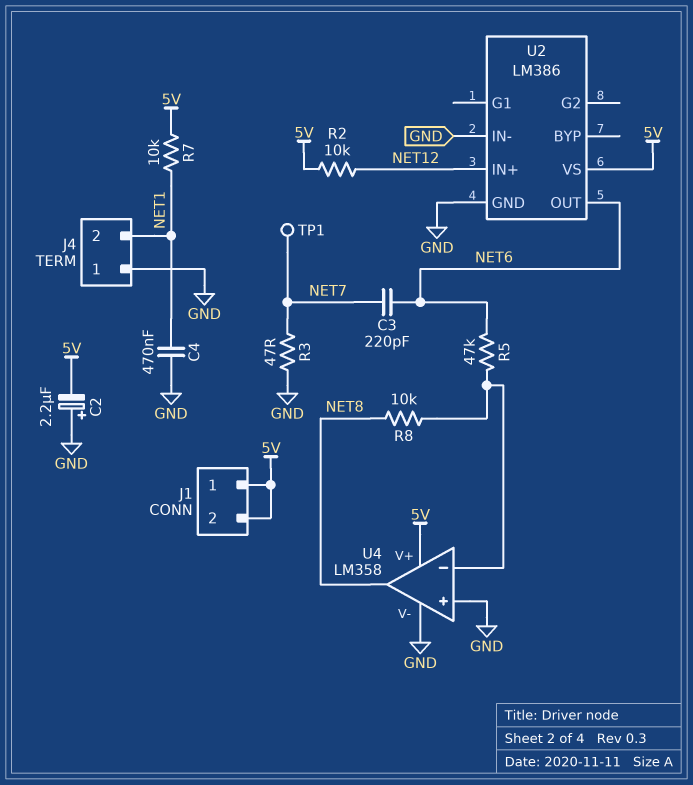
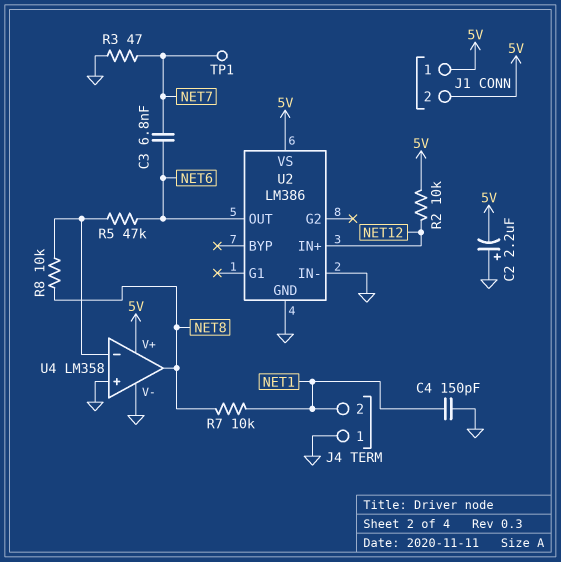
C3: 220pF (NET6, NET7) -> 6.8nF (NET6, NET7)
C4: 470nF (GND, NET1) -> 150pF (GND, NET1)
R7: 10k (5V, NET1) -> 10k (NET1, NET8)

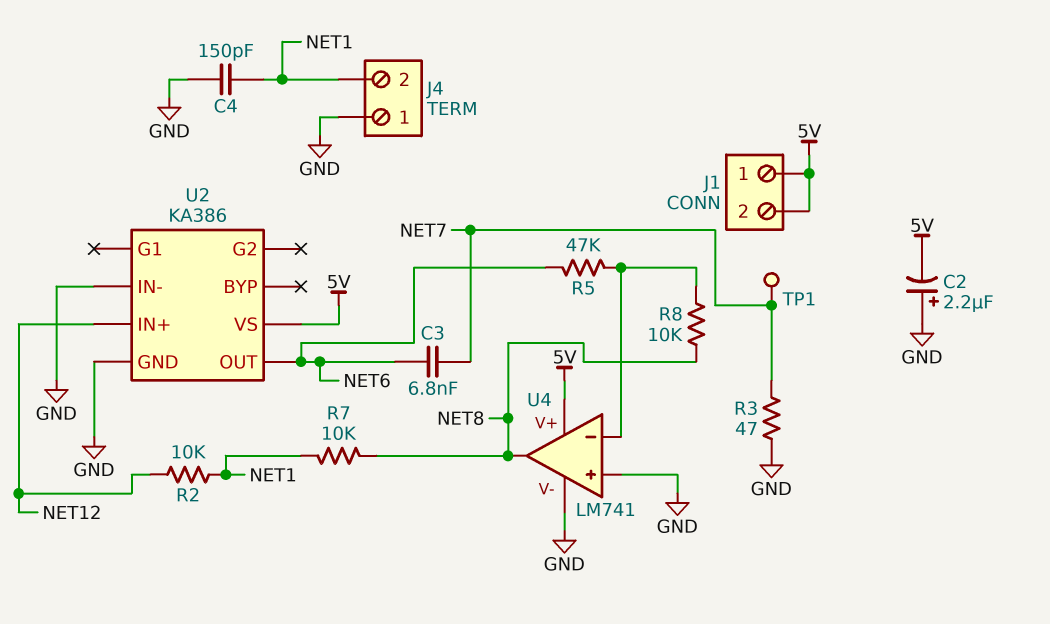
R2: 10k (5V, NET12) -> 10k (NET1, NET12)
U2: LM386 -> KA386
U4: LM358 -> LM741

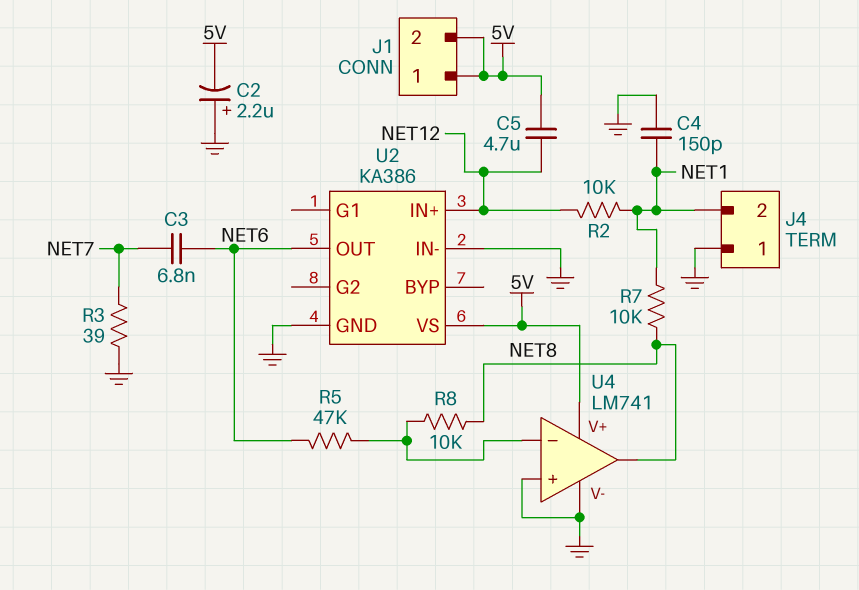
C5: none -> 4.7uF (5V, NET12)
R3: 47 (GND, NET7) -> 39 (GND, NET7)
TP1: test point (NET7) -> none

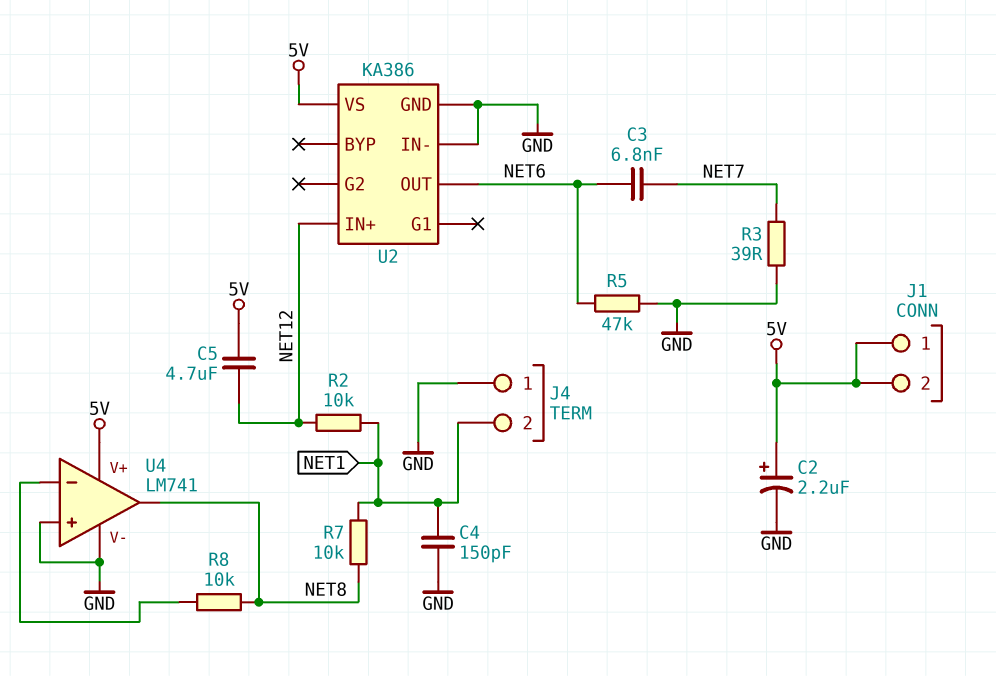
C2: 2.2uF (plus GND, minus 5V) -> 2.2uF (plus 5V, minus GND)
R5: 47k (NET6, U4/in-) -> 47k (GND, NET6)

